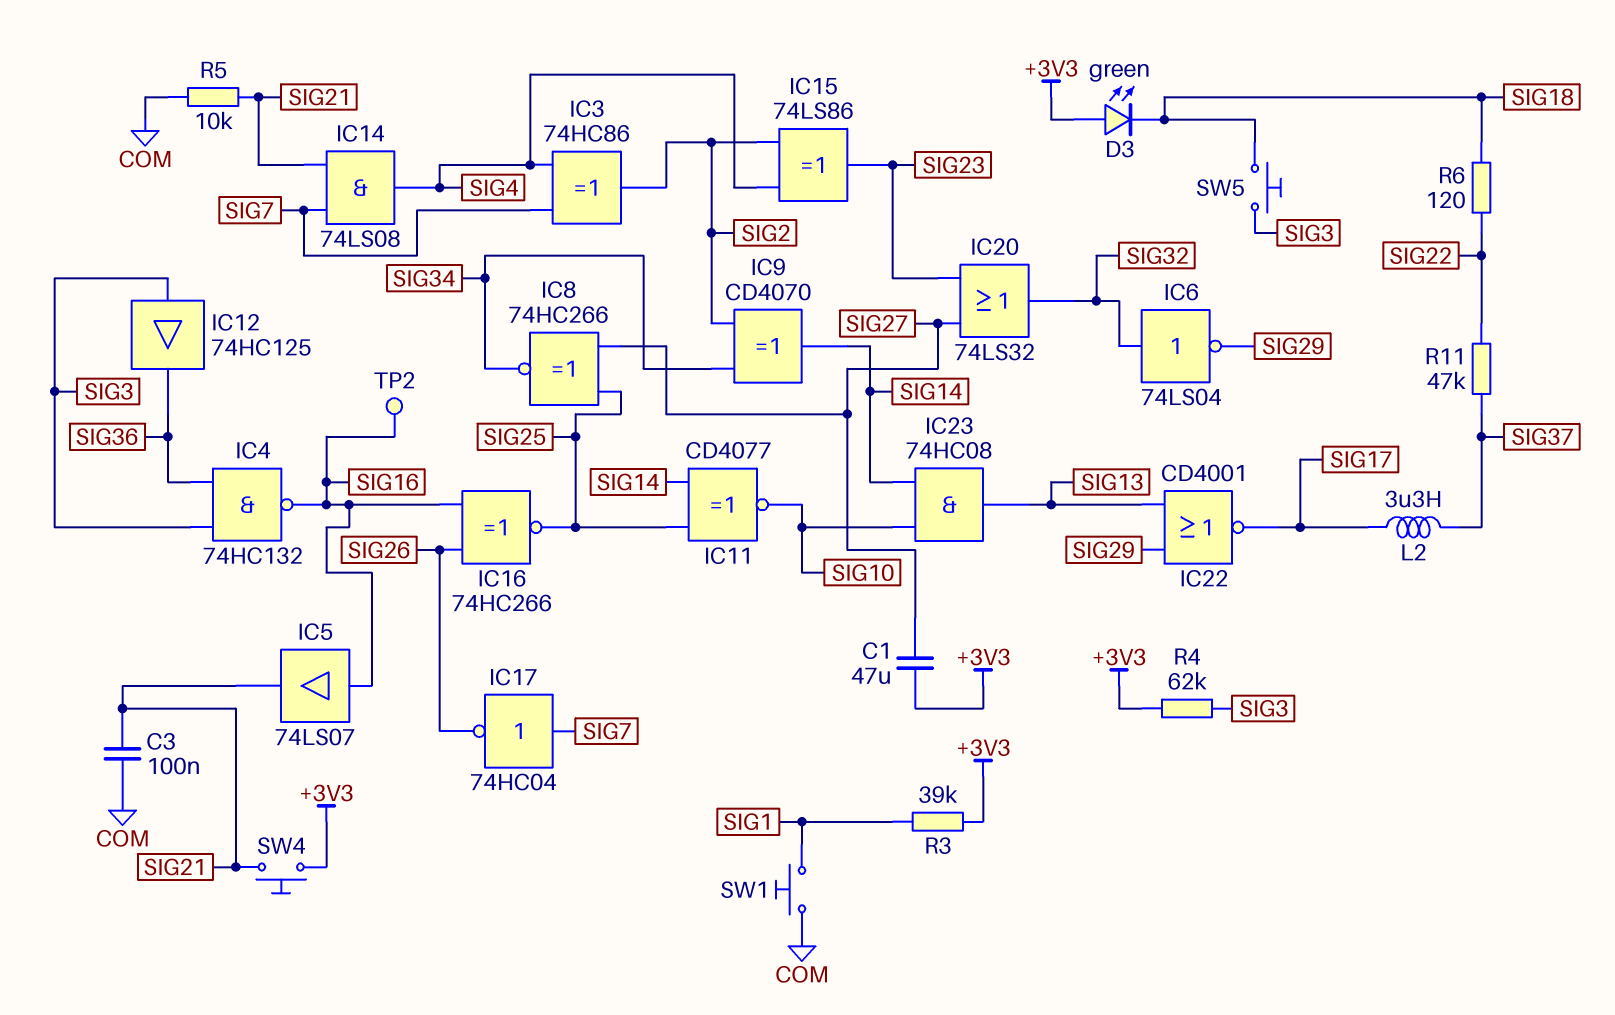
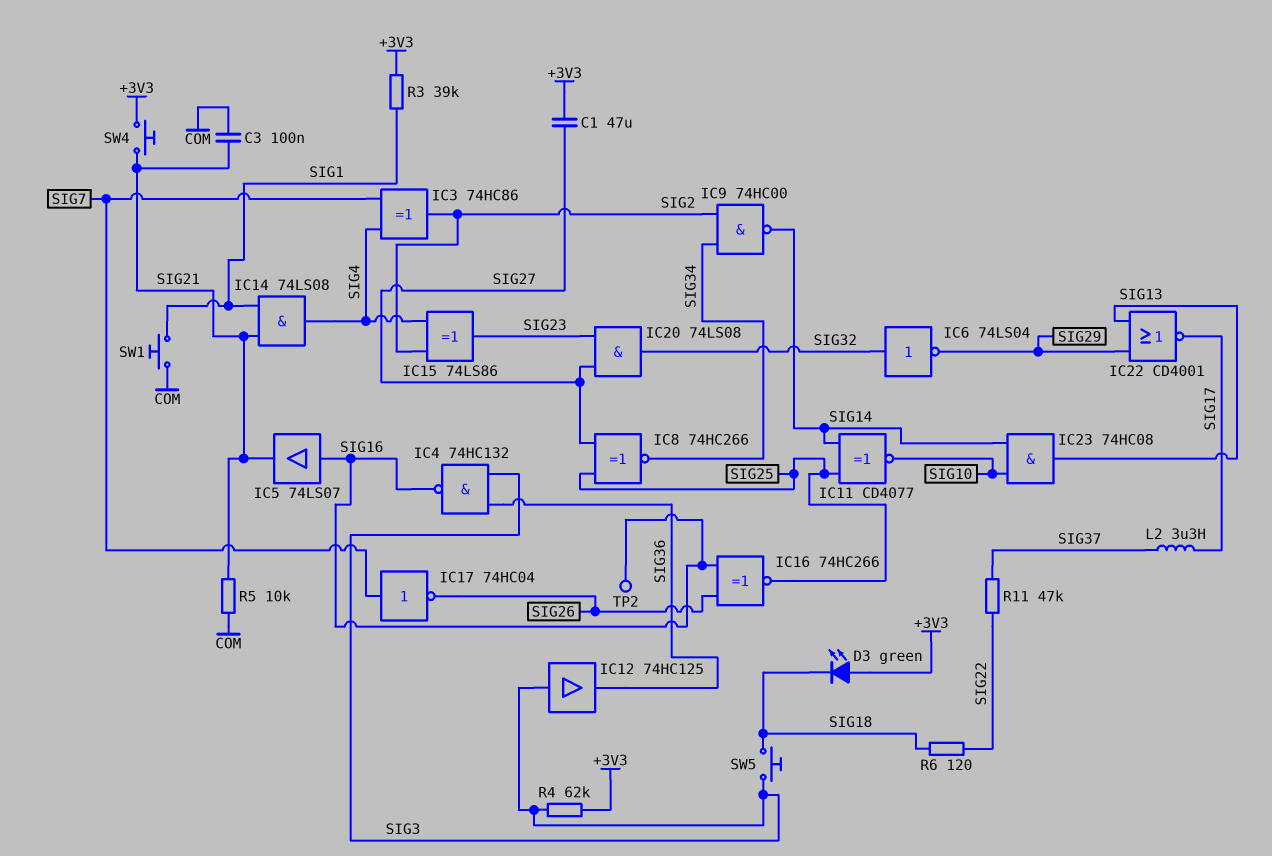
IC9: XOR CD4070 (in SIG2, in SIG34, out SIG14) -> NAND 74HC00 (in SIG2, in SIG34, out SIG14)
IC14: AND 74LS08 (in SIG7, in SIG21, out SIG4) -> AND 74LS08 (in SIG1, in SIG21, out SIG4)
IC20: OR 74LS32 (in SIG23, in SIG27, out SIG32) -> AND 74LS08 (in SIG23, in SIG27, out SIG32)

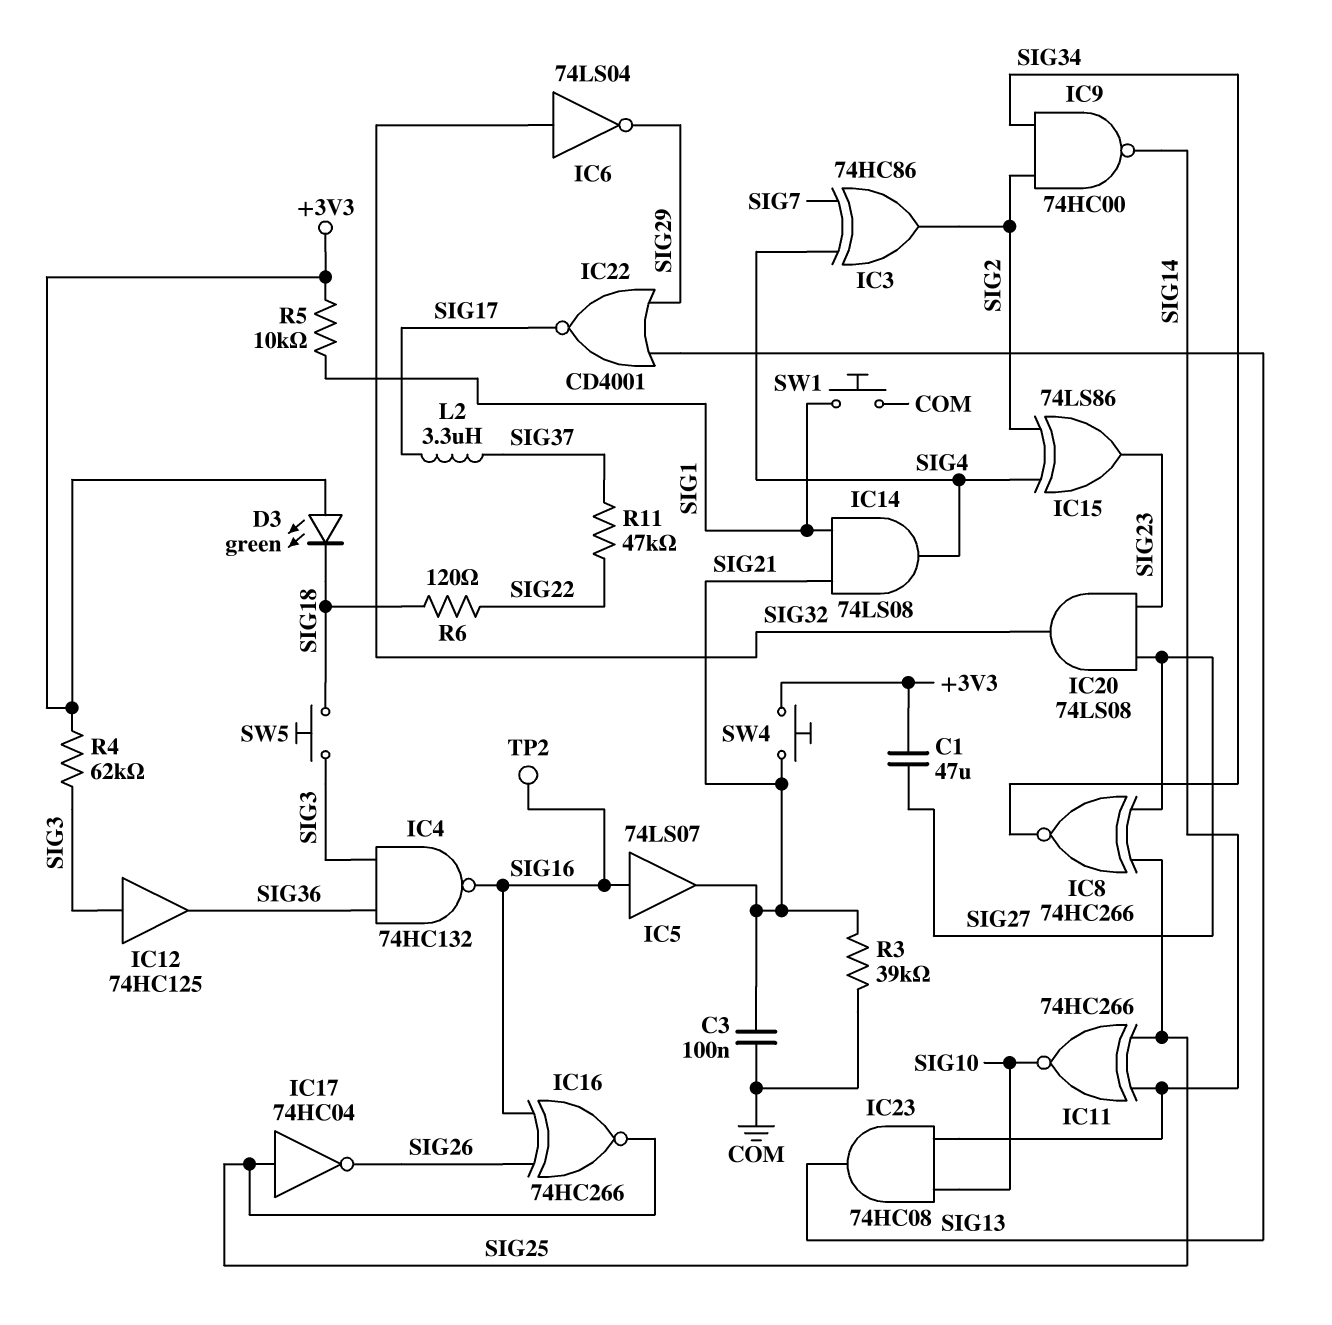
IC11: XNOR CD4077 (in SIG14, in SIG25, out SIG10) -> XNOR 74HC266 (in SIG14, in SIG25, out SIG10)
IC17: NOT 74HC04 (in SIG7, out SIG26) -> NOT 74HC04 (in SIG25, out SIG26)
R3: 39k (+3V3, SIG1) -> 39k (COM, SIG21)
R5: 10k (COM, SIG21) -> 10k (+3V3, SIG1)

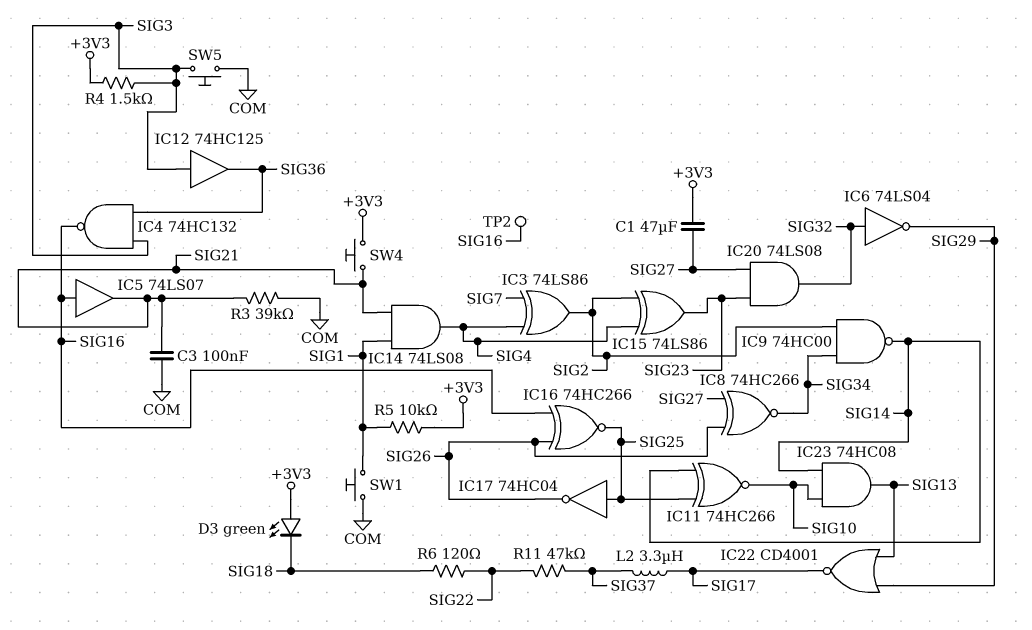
IC3: XOR 74HC86 (in SIG4, in SIG7, out SIG2) -> XOR 74LS86 (in SIG4, in SIG7, out SIG2)
IC8: XNOR 74HC266 (in SIG25, in SIG27, out SIG34) -> XNOR 74HC266 (in SIG26, in SIG27, out SIG34)
R4: 62k (+3V3, SIG3) -> 1.5k (+3V3, SIG3)
SW5: button (SIG3, SIG18) -> button (COM, SIG3)

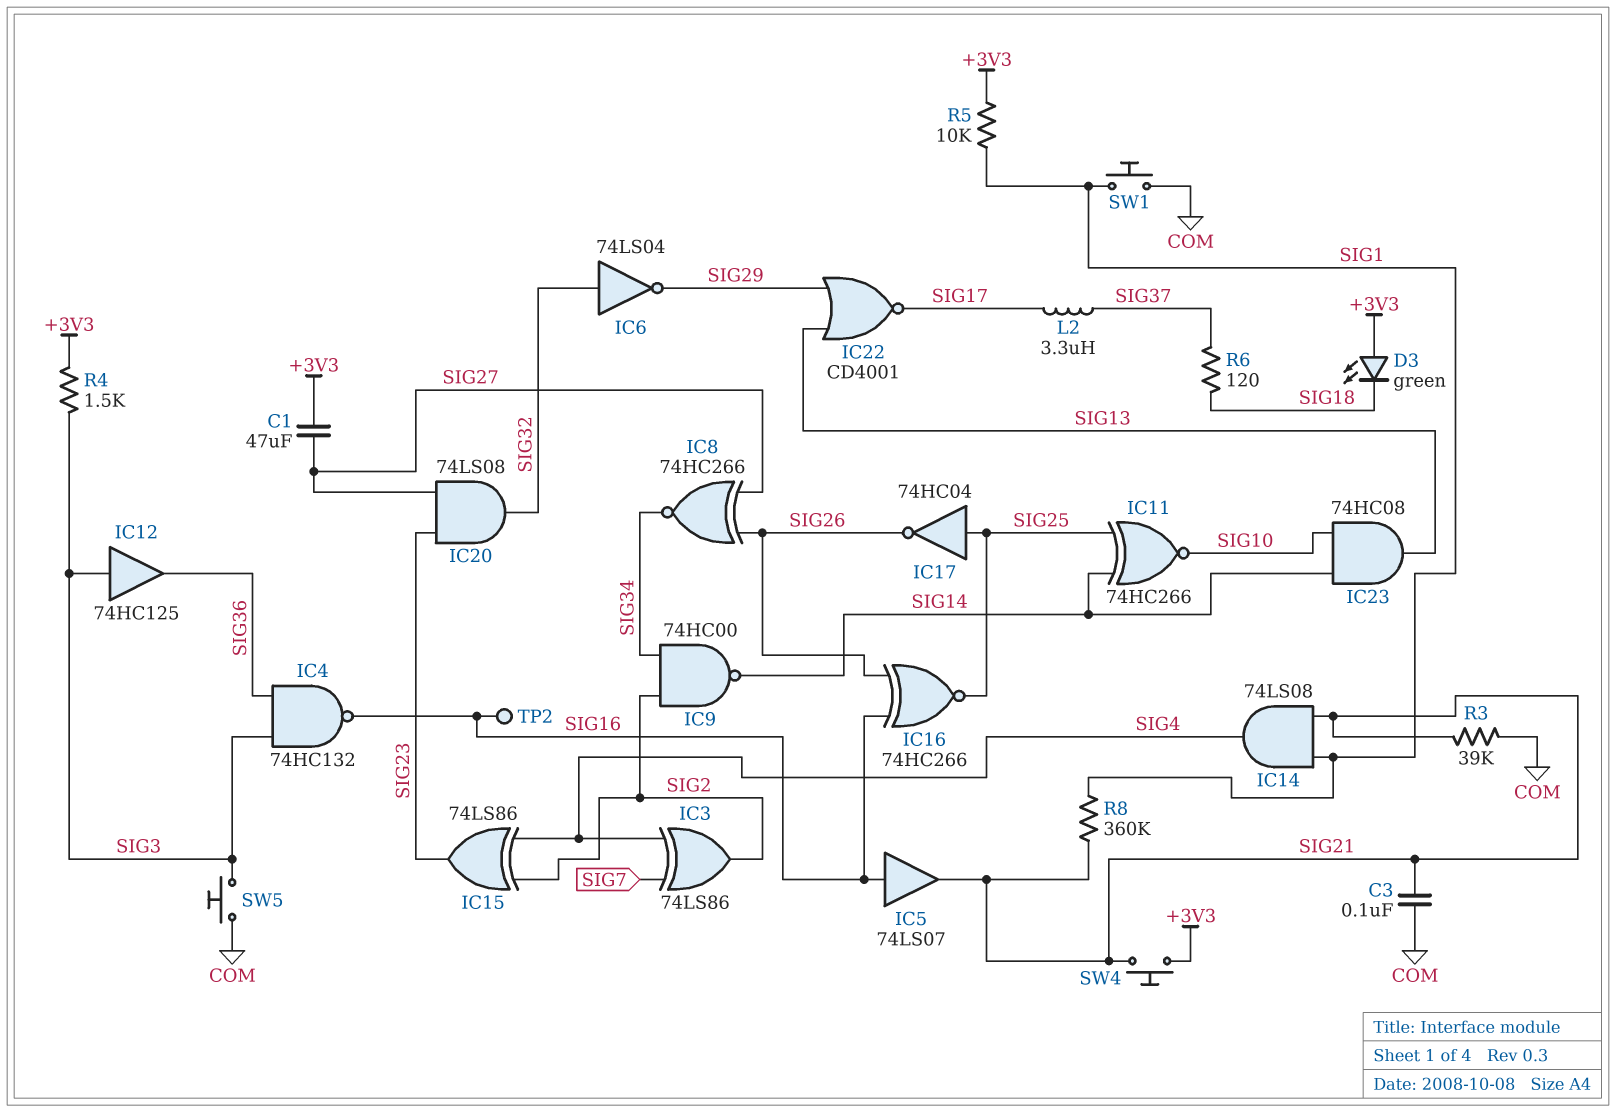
R6: 120 (SIG18, SIG22) -> 120 (SIG18, SIG37)
R8: none -> 360k (SIG1, SIG21)
R11: 47k (SIG22, SIG37) -> none

